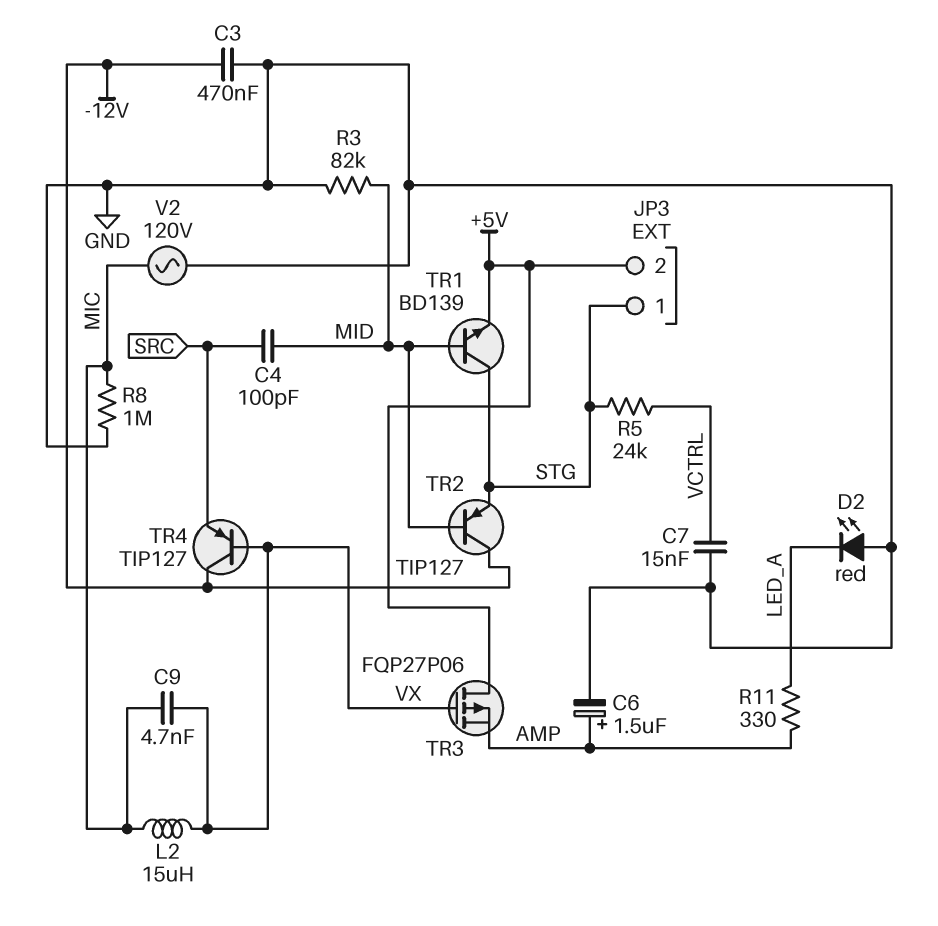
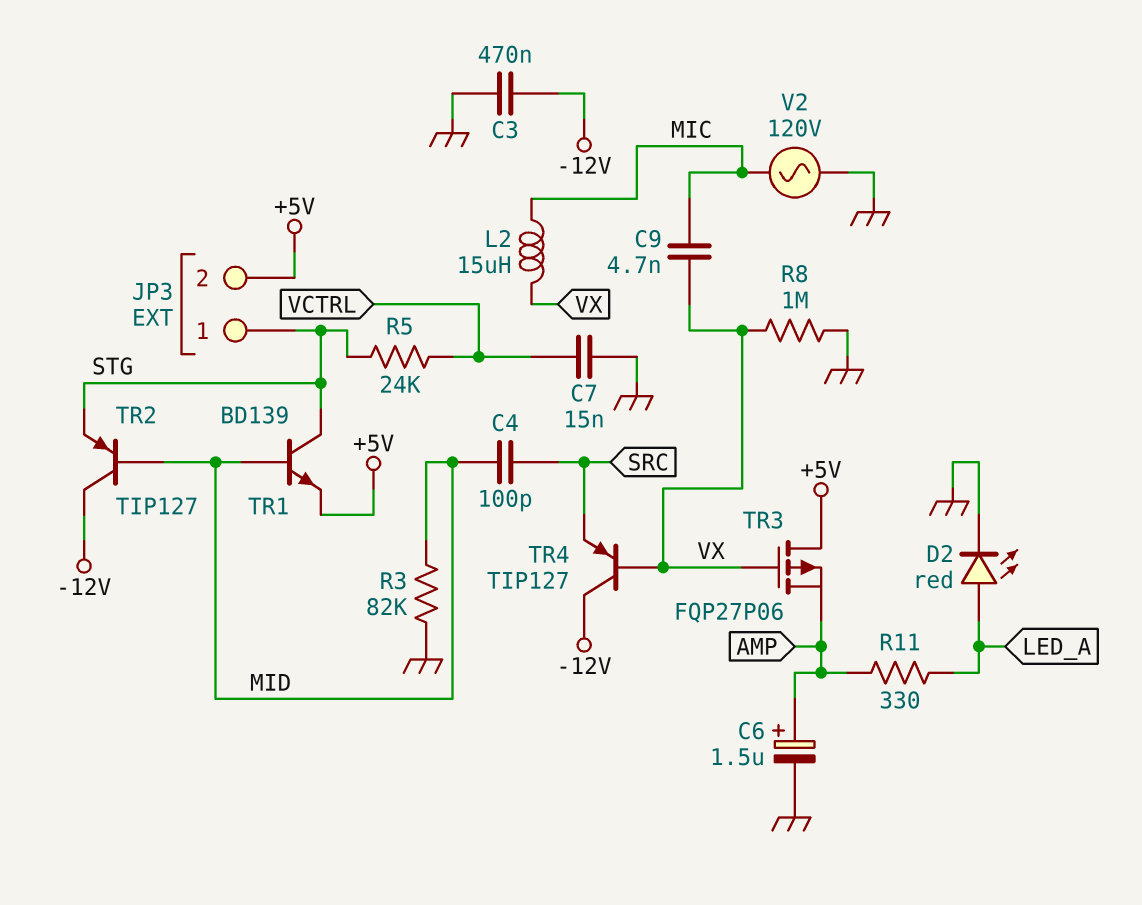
D2: LED red (A GND, K LED_A) -> LED red (A LED_A, K GND)
R8: 1M (GND, MIC) -> 1M (GND, VX)

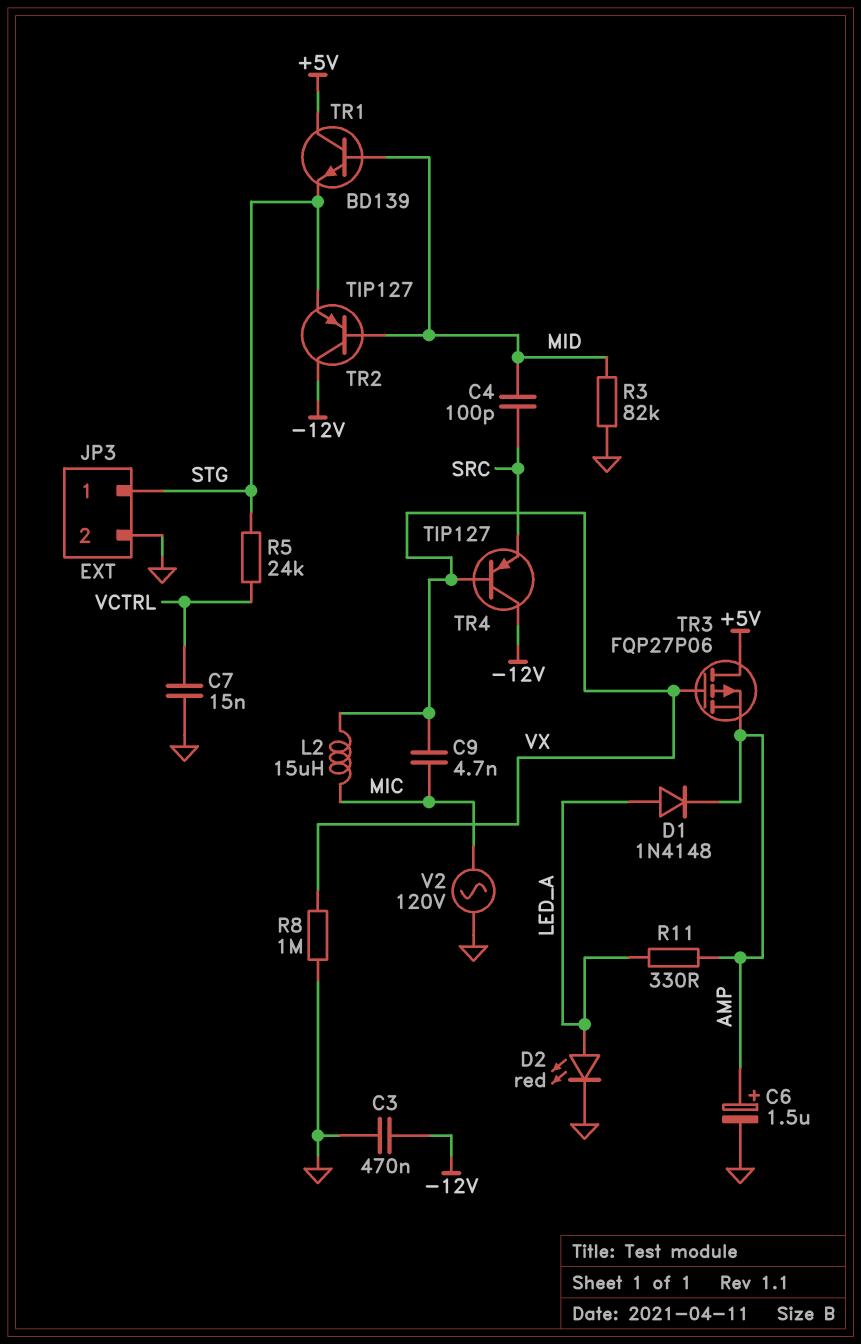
D1: none -> diode 1N4148 (A LED_A, K AMP)
JP3 pin 2: +5V -> GND
TR1: NPN BD139 (B MID, C STG, E +5V) -> NPN BD139 (B MID, C +5V, E STG)

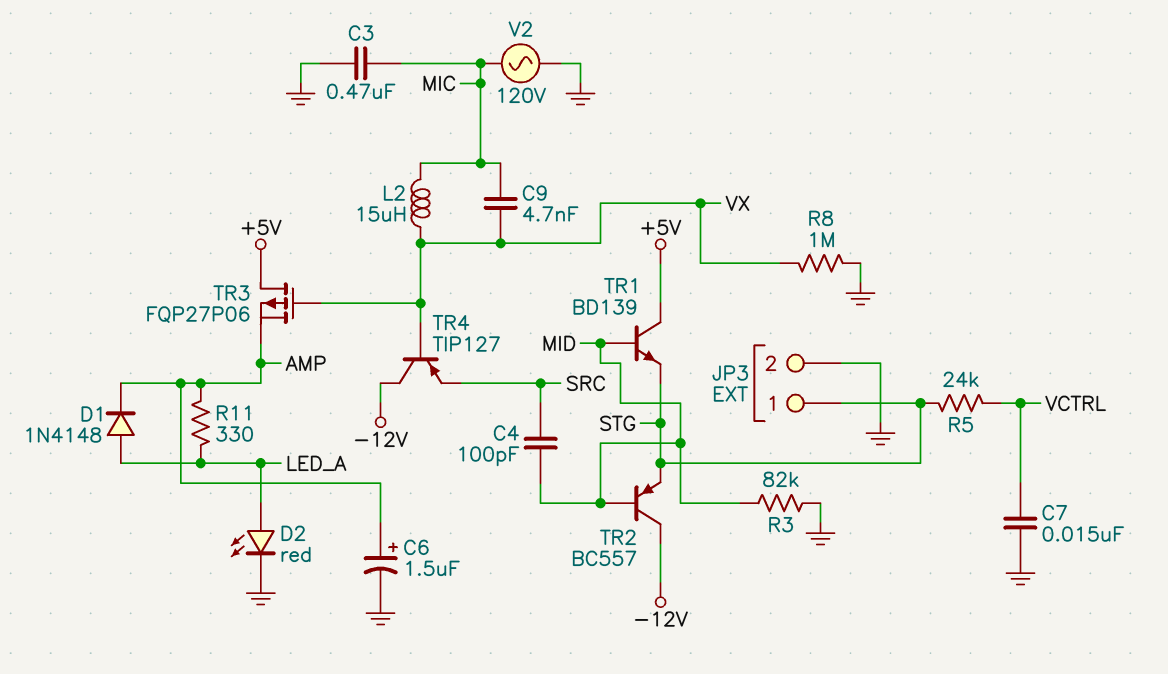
C3: 470nF (-12V, GND) -> 470nF (GND, MIC)
TR2: PNP TIP127 (B MID, C -12V, E STG) -> PNP BC557 (B MID, C -12V, E STG)

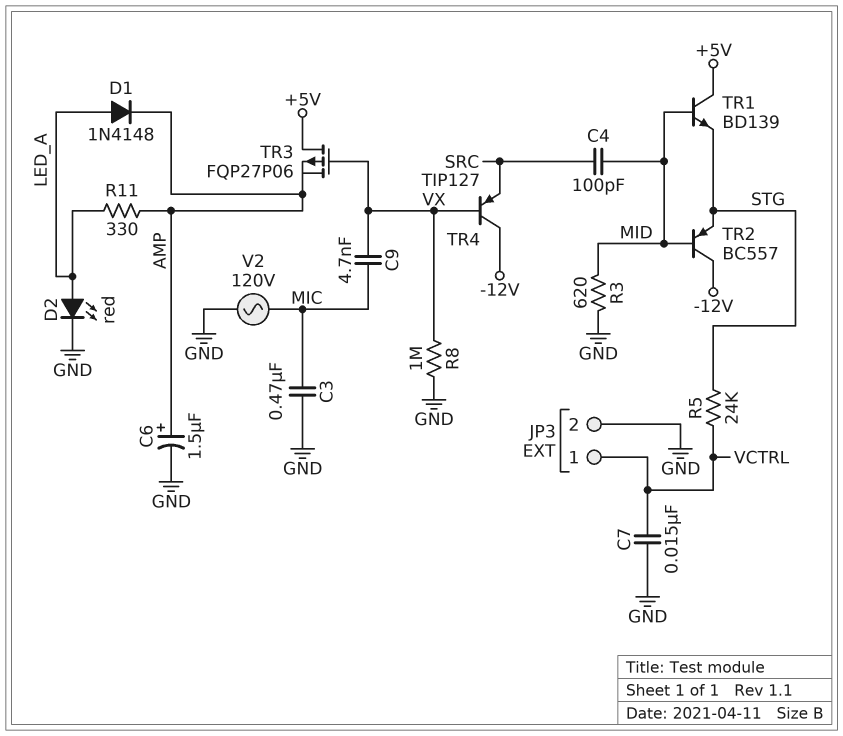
JP3 pin 1: STG -> VCTRL
L2: 15uH (MIC, VX) -> none
R3: 82k (GND, MID) -> 620 (GND, MID)

